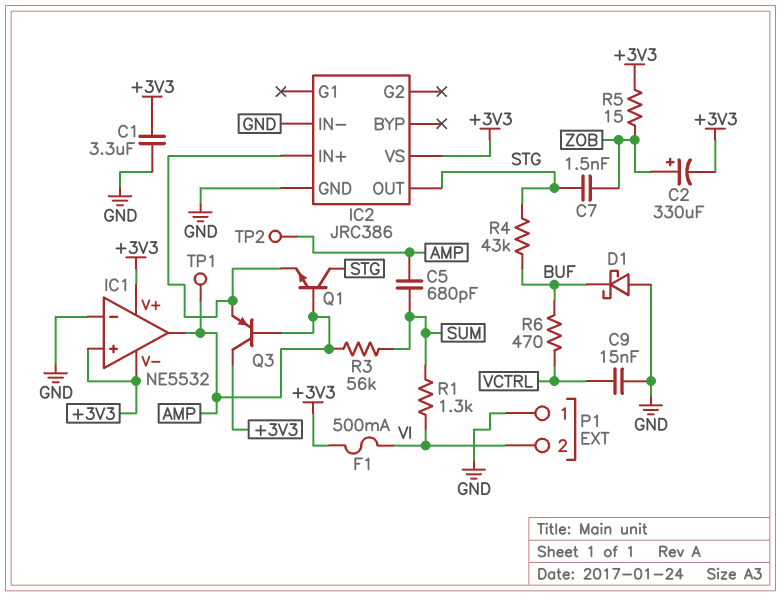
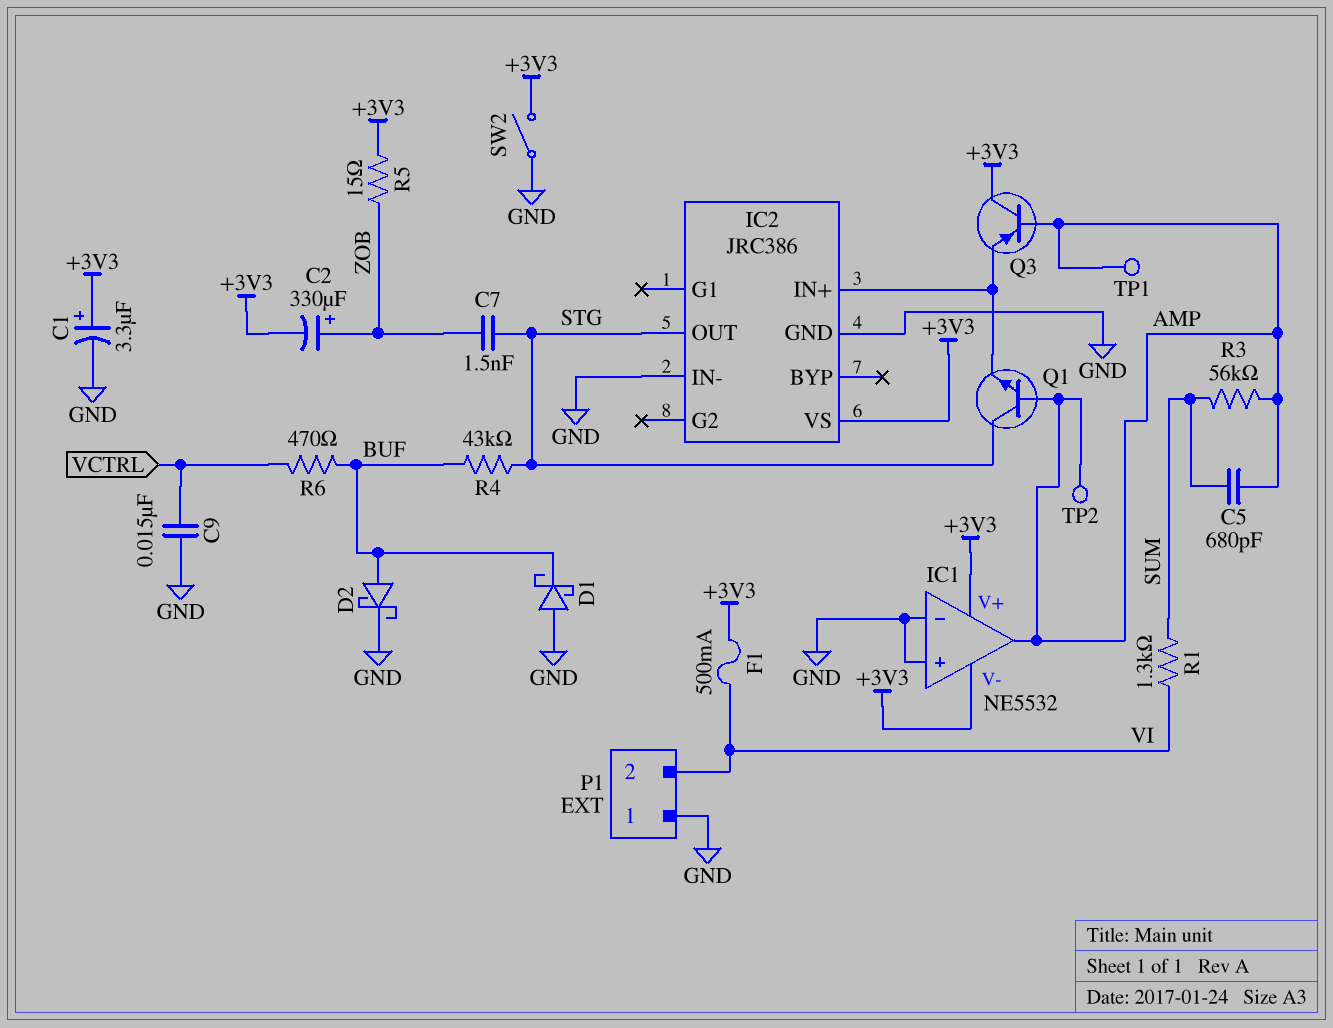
C1: 3.3uF (+3V3, GND) -> 3.3uF (plus +3V3, minus GND)
D2: none -> schottky (A BUF, K GND)
IC1 pin in+: +3V3 -> GND
SW2: none -> switch (+3V3, GND)

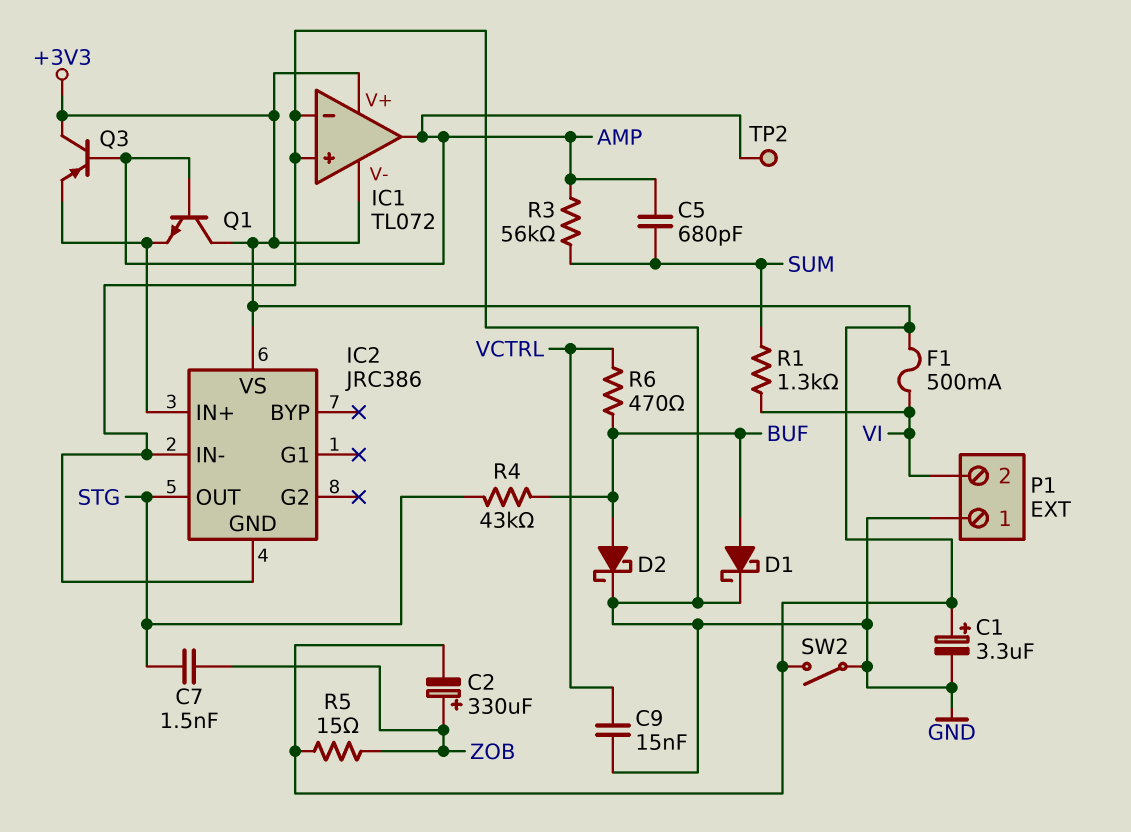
D1: schottky (A GND, K BUF) -> schottky (A BUF, K GND)
IC1: NE5532 -> TL072
Q1: NPN (B AMP, C STG, E IC2/IN+) -> NPN (B AMP, C +3V3, E IC2/IN+)
TP1: test point (AMP) -> none

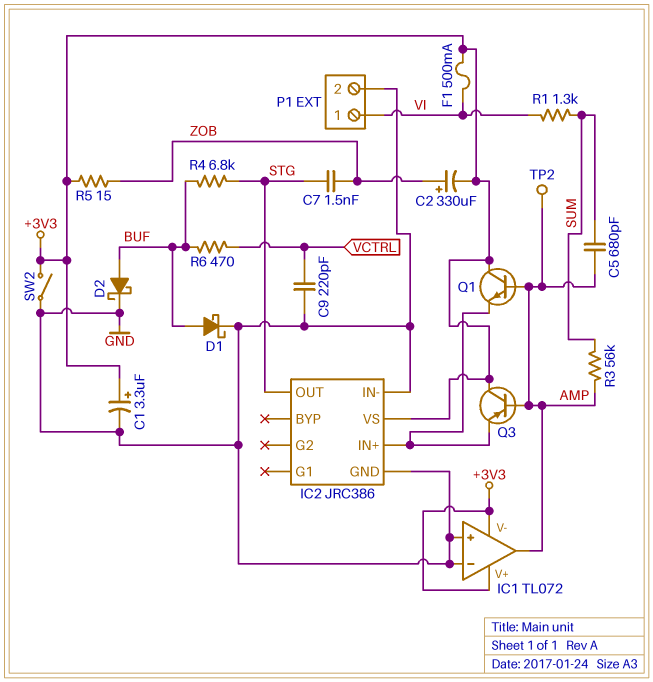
C9: 15nF (GND, VCTRL) -> 220pF (GND, VCTRL)
P1 pin 1: GND -> VI
P1 pin 2: VI -> GND
R4: 43k (BUF, STG) -> 6.8k (BUF, STG)

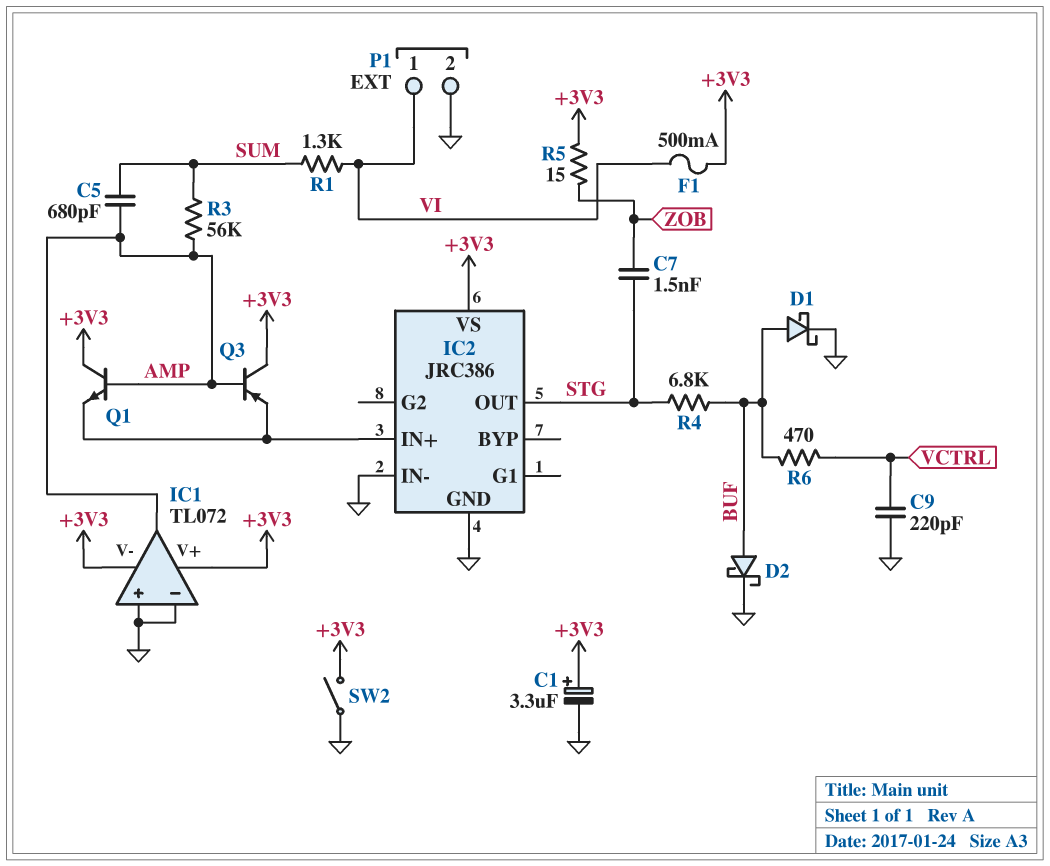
C2: 330uF (plus ZOB, minus +3V3) -> none
TP2: test point (AMP) -> none

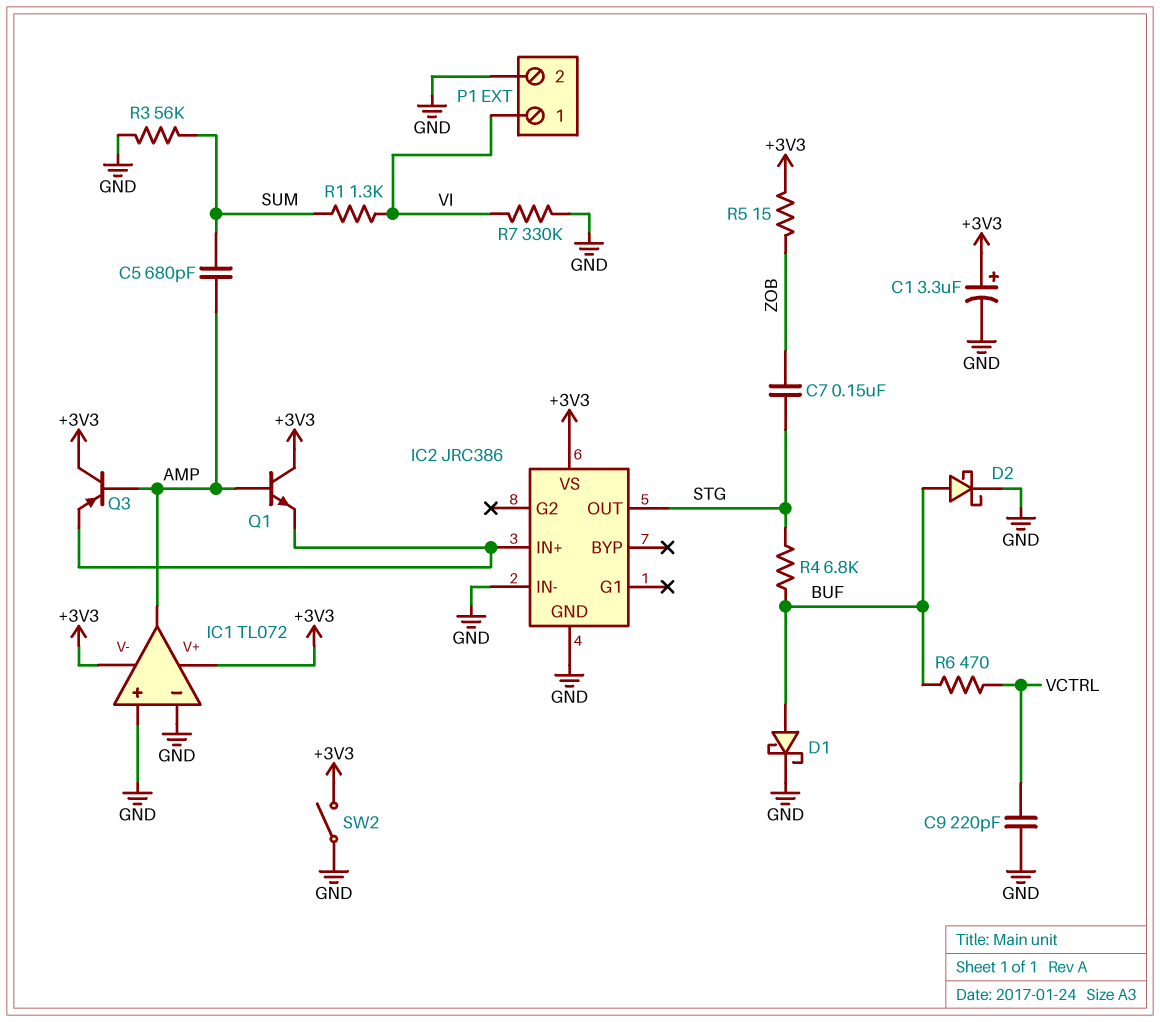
C7: 1.5nF (STG, ZOB) -> 150nF (STG, ZOB)
F1: 500mA (+3V3, VI) -> none
R3: 56k (AMP, SUM) -> 56k (GND, SUM)
R7: none -> 330k (GND, VI)

